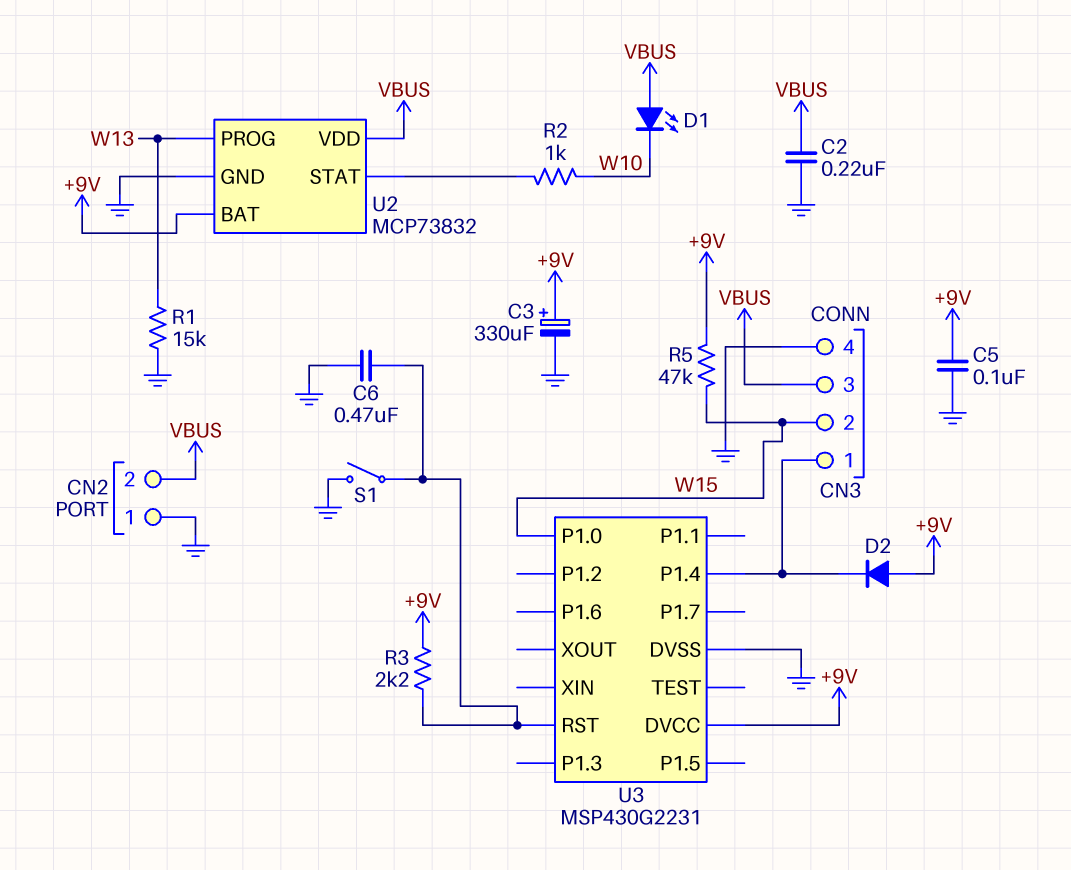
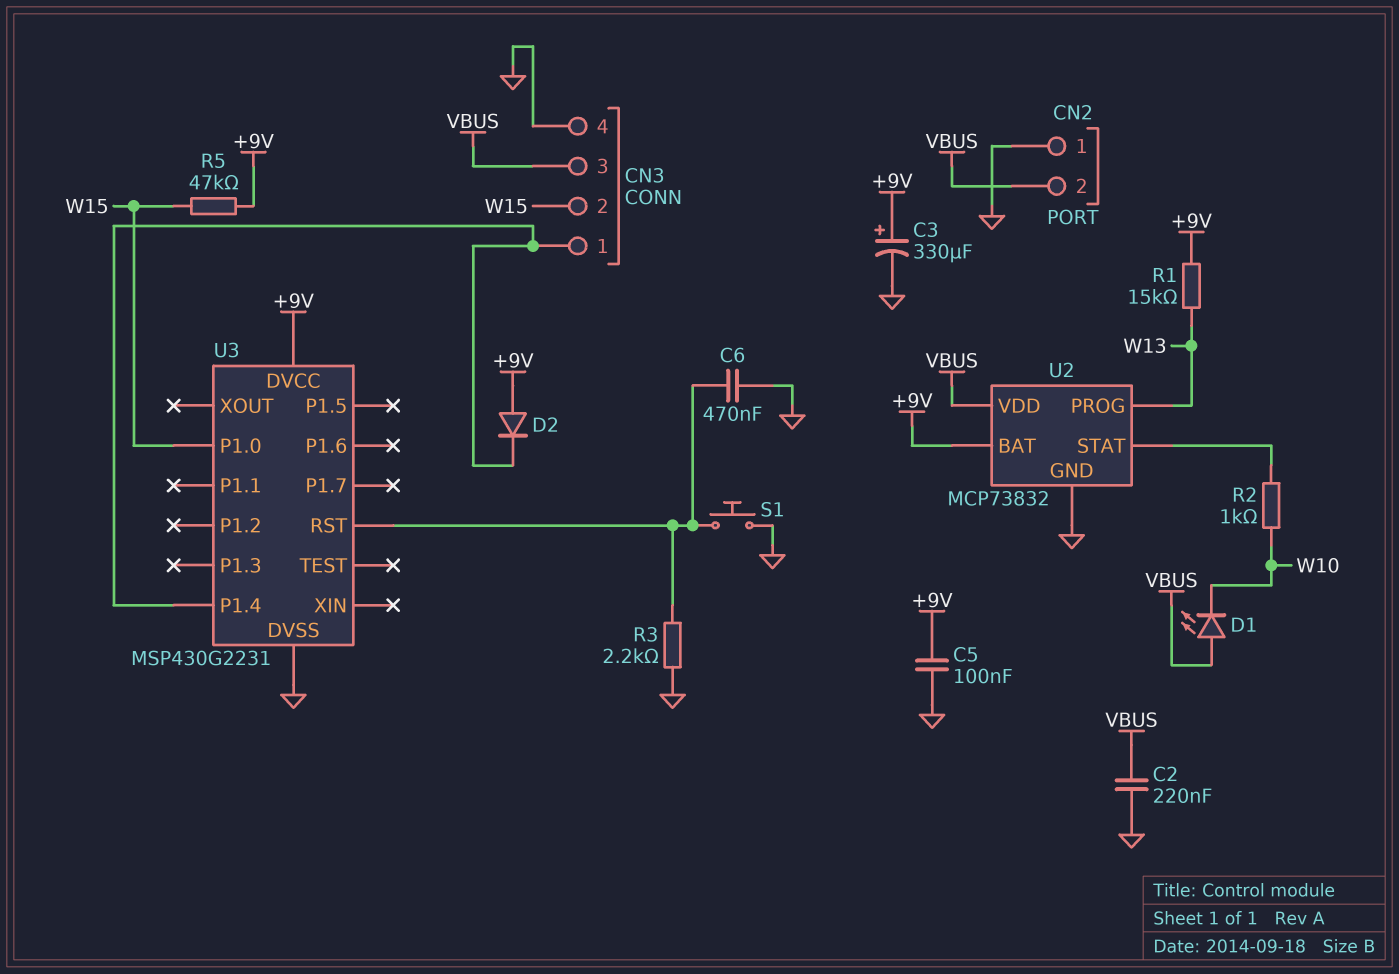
R1: 15k (GND, W13) -> 15k (+9V, W13)
R3: 2.2k (+9V, U3/RST) -> 2.2k (GND, U3/RST)
S1: switch (GND, U3/RST) -> button (GND, U3/RST)

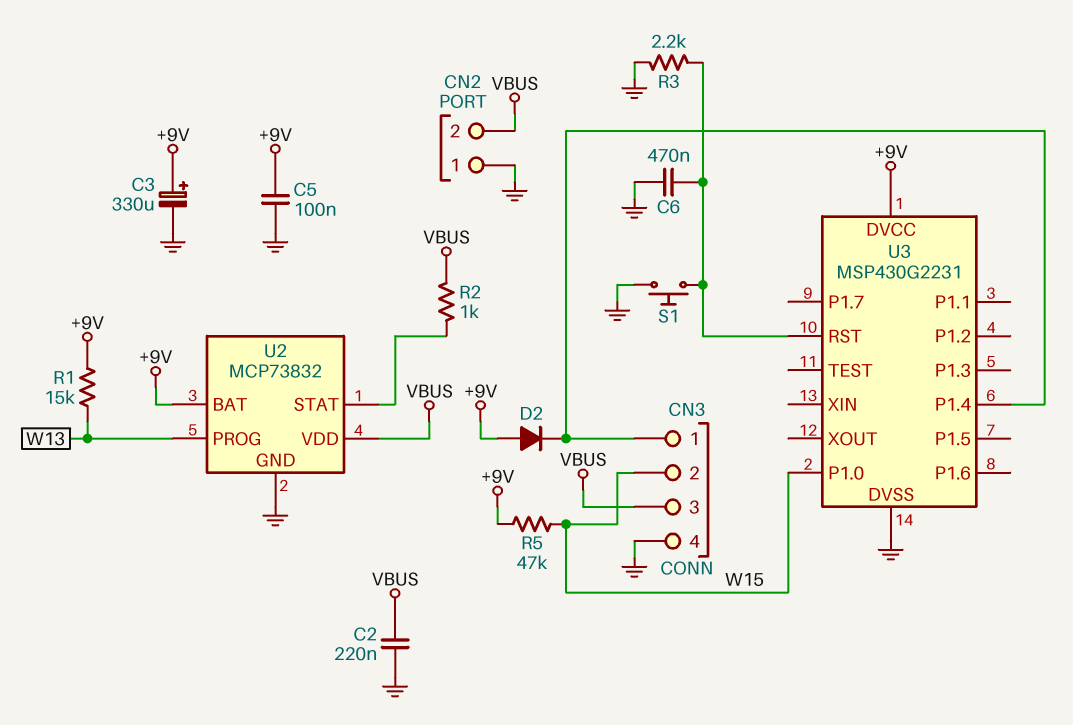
D1: LED (A VBUS, K W10) -> none
R2: 1k (U2/STAT, W10) -> 1k (U2/STAT, VBUS)

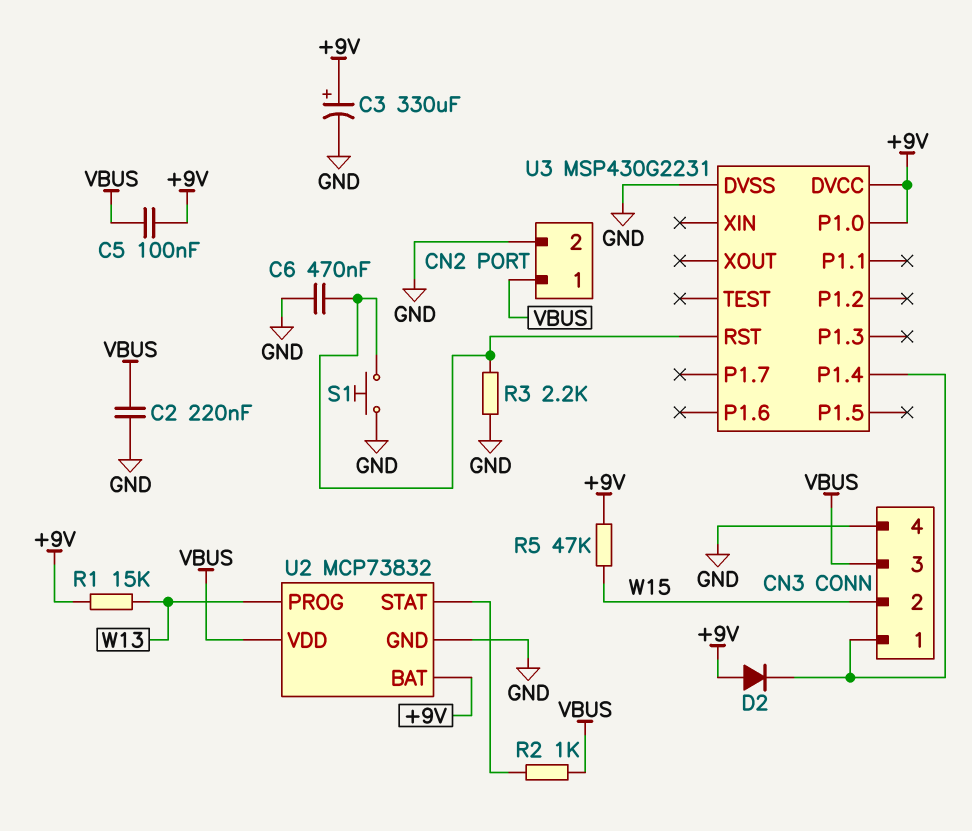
C5: 100nF (+9V, GND) -> 100nF (+9V, VBUS)
CN2 pin 1: GND -> VBUS
CN2 pin 2: VBUS -> GND
U3 pin P1.0: W15 -> +9V

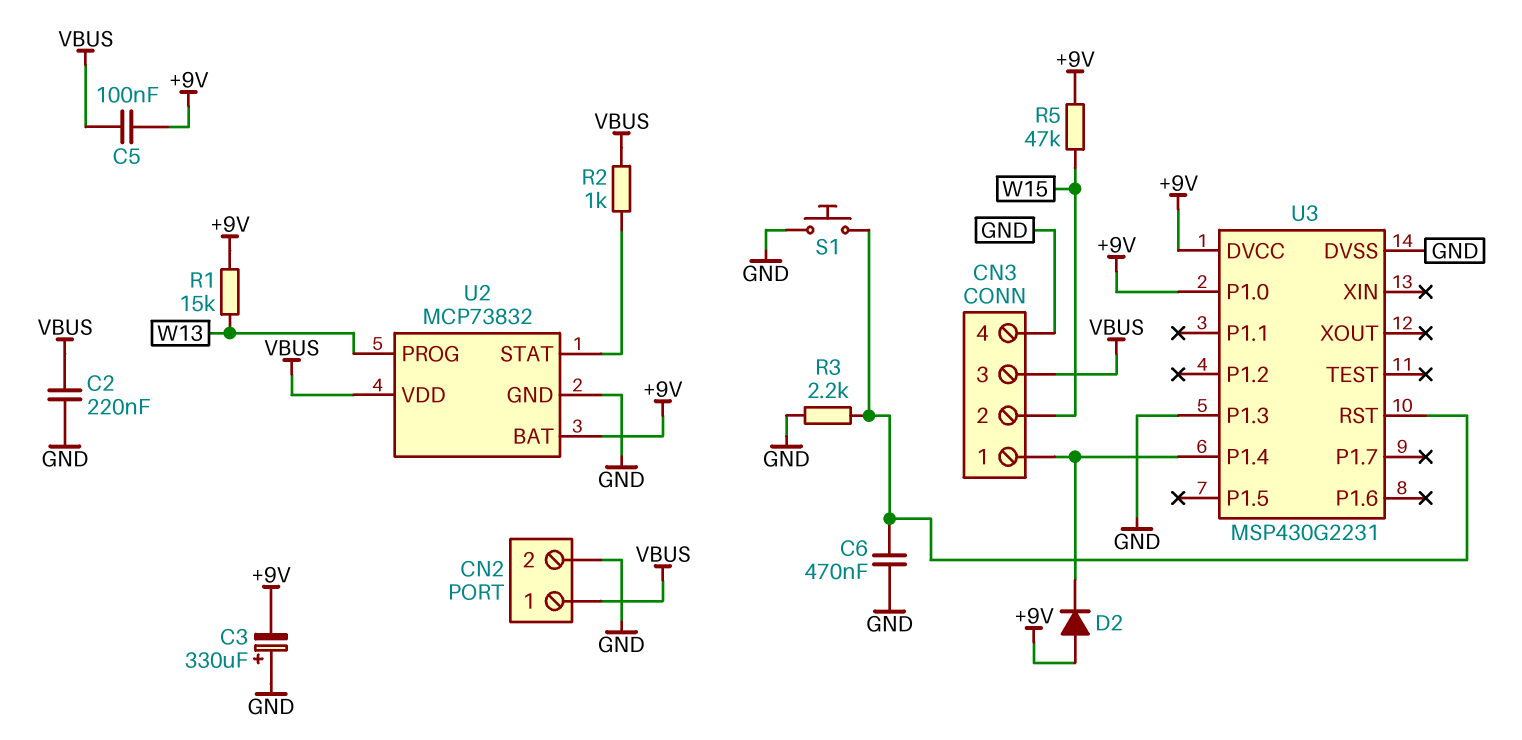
C3: 330uF (plus +9V, minus GND) -> 330uF (plus GND, minus +9V)
U3 pin P1.3: none -> GND

